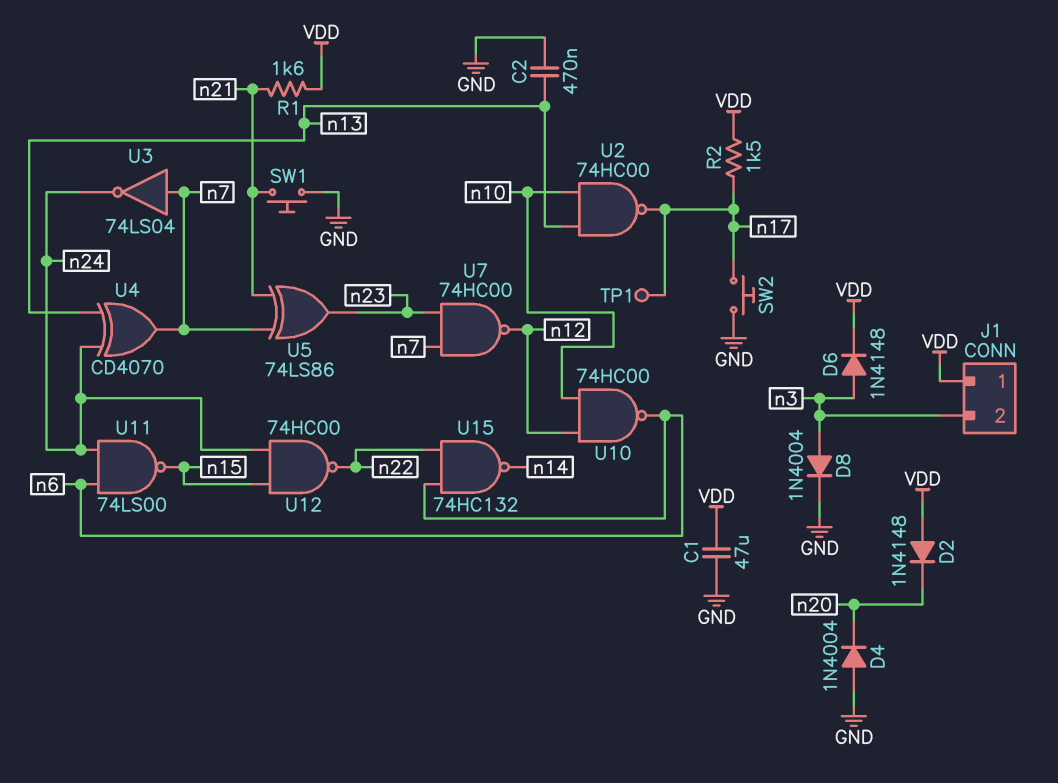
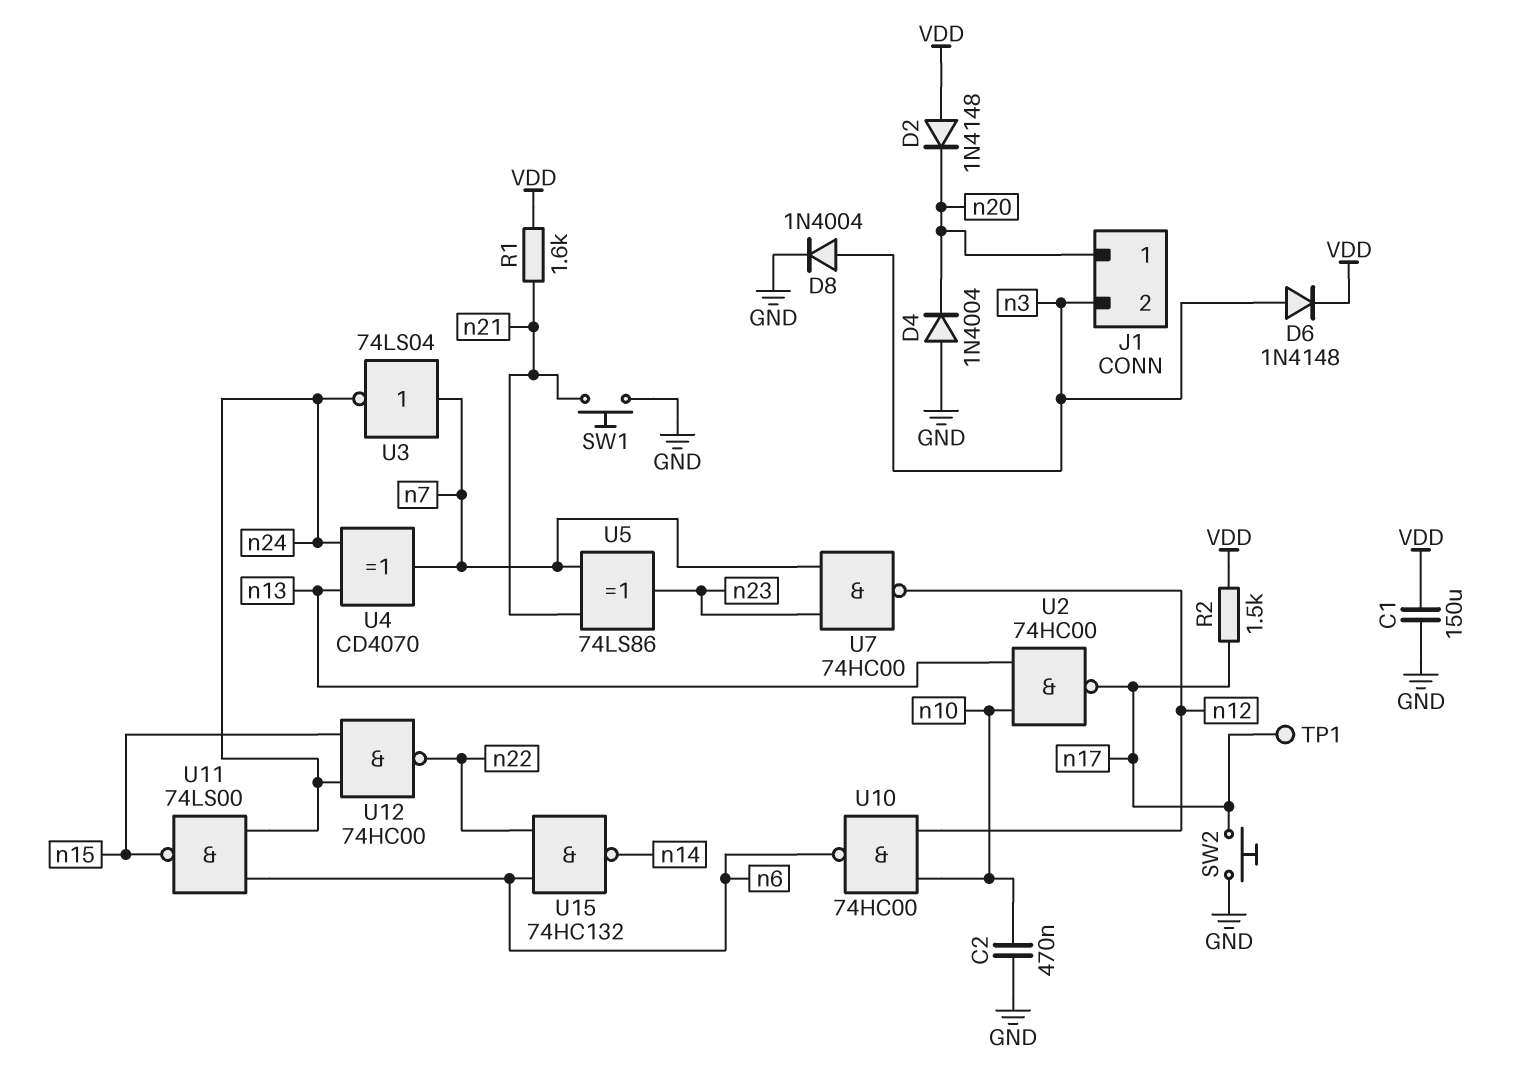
C1: 47uF (GND, VDD) -> 150uF (GND, VDD)
C2: 470nF (GND, n13) -> 470nF (GND, n10)
J1 pin 1: VDD -> n20

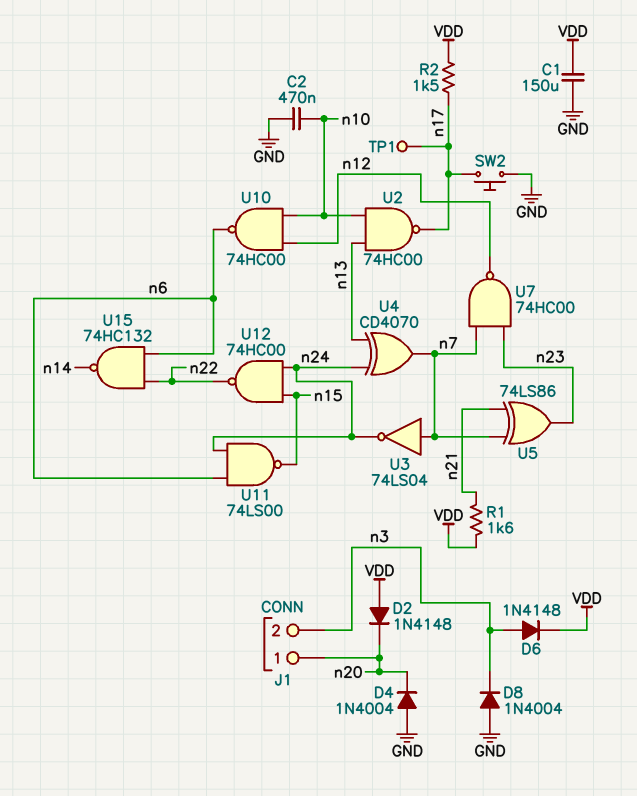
D8: diode 1N4004 (A n3, K GND) -> diode 1N4004 (A GND, K n3)
SW1: button (GND, n21) -> none

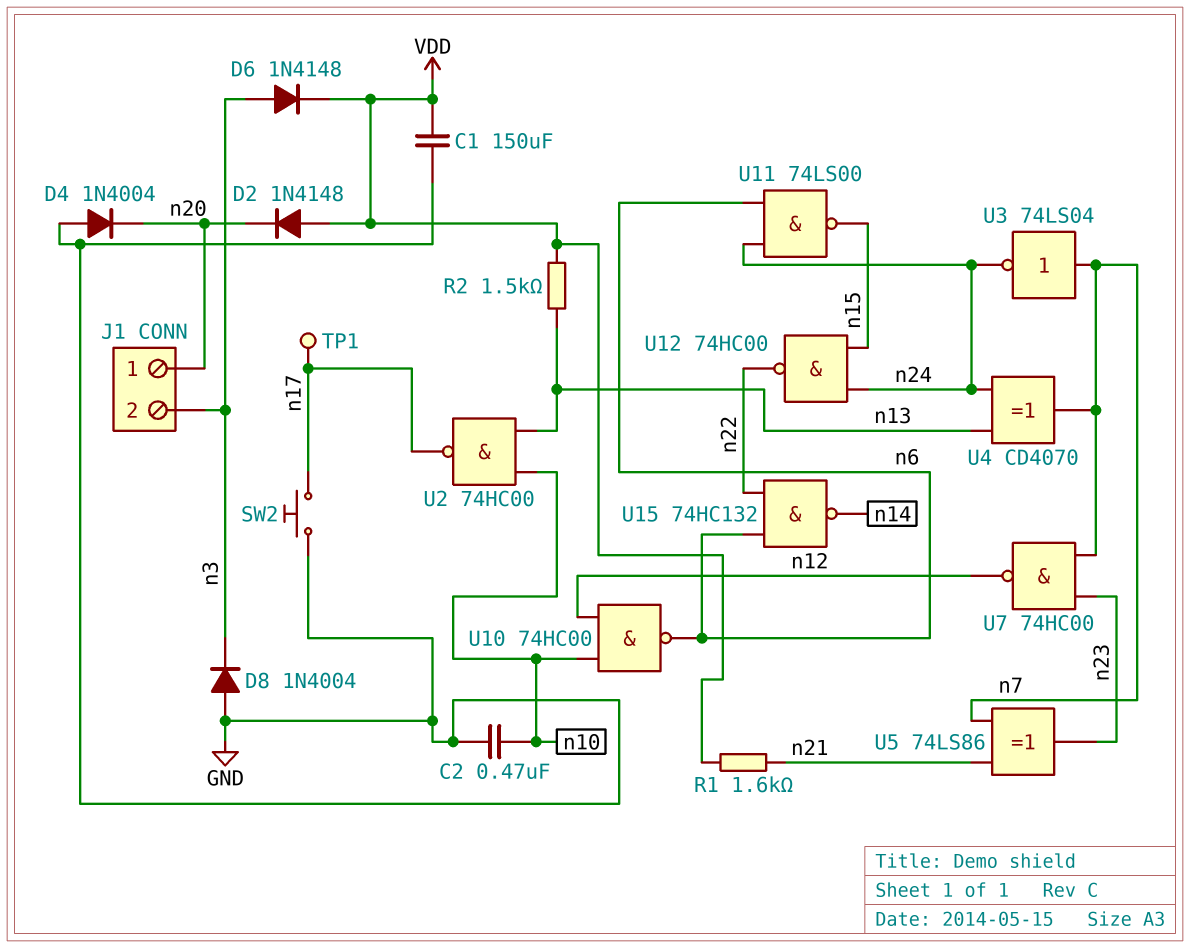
R2: 1.5k (VDD, n17) -> 1.5k (VDD, n13)

